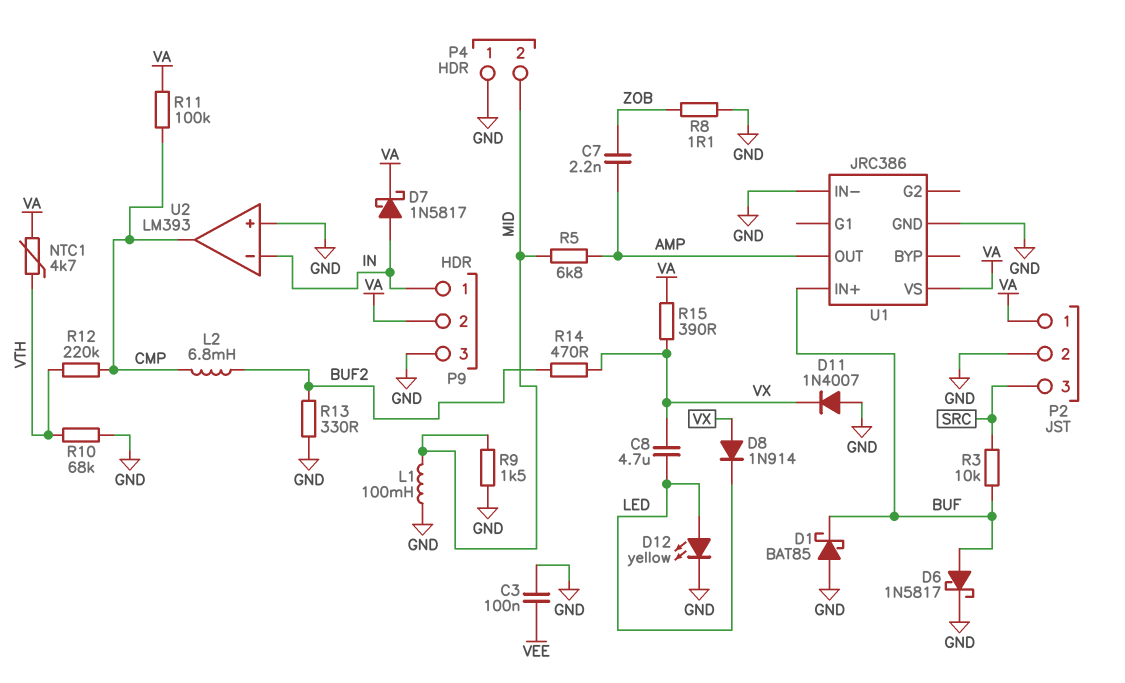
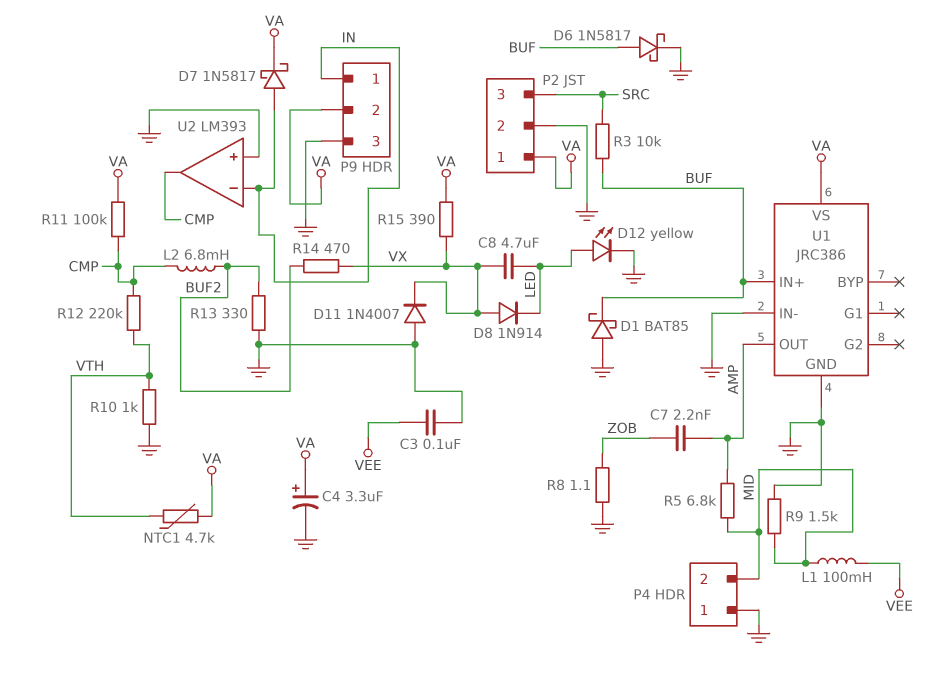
C4: none -> 3.3uF (plus VA, minus GND)
L1: 100mH (GND, MID) -> 100mH (MID, VEE)
R10: 68k (GND, VTH) -> 1k (GND, VTH)

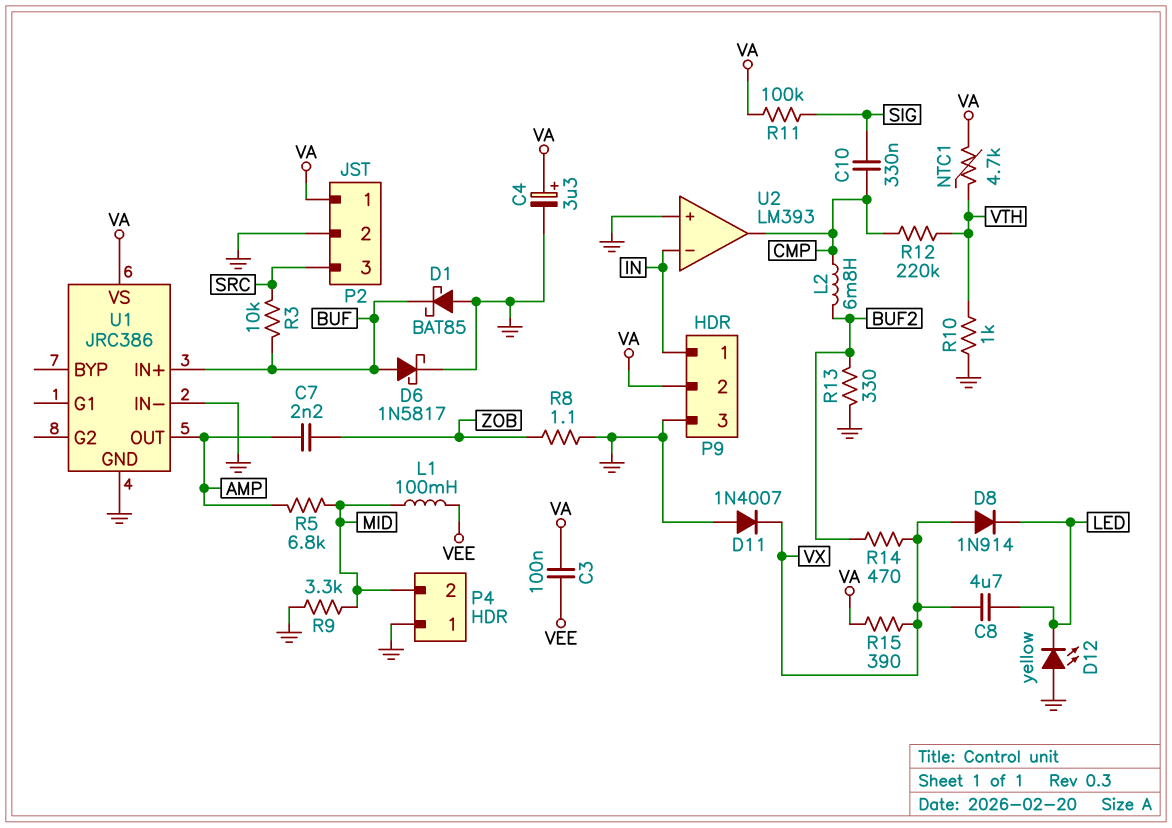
C3: 100nF (GND, VEE) -> 100nF (VA, VEE)
C10: none -> 330nF (CMP, SIG)
D7: schottky 1N5817 (A IN, K VA) -> none
D12: LED yellow (A LED, K GND) -> LED yellow (A GND, K LED)
R9: 1.5k (GND, MID) -> 3.3k (GND, MID)
R11: 100k (CMP, VA) -> 100k (SIG, VA)

